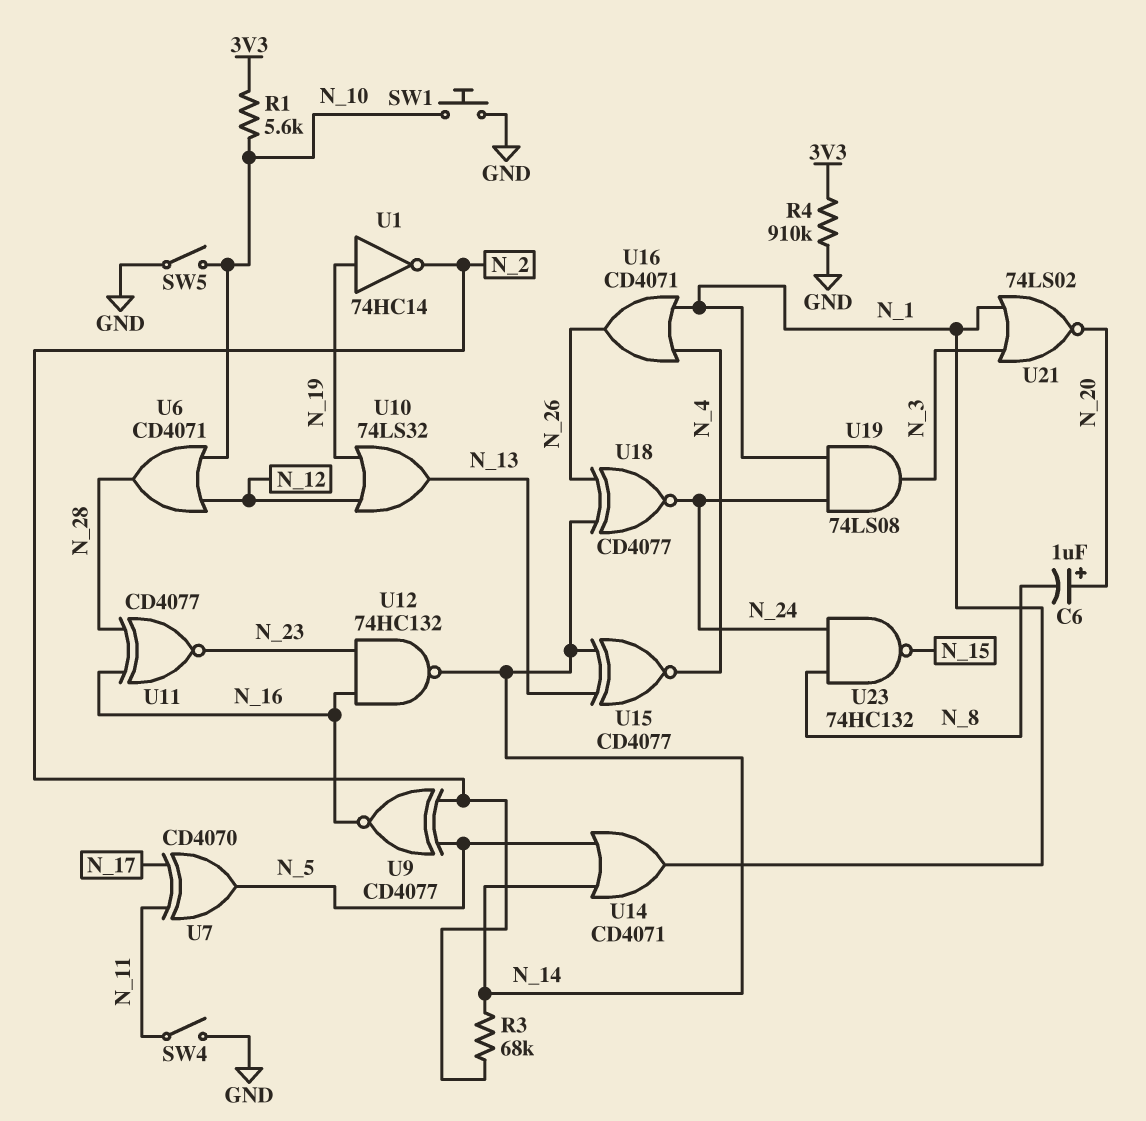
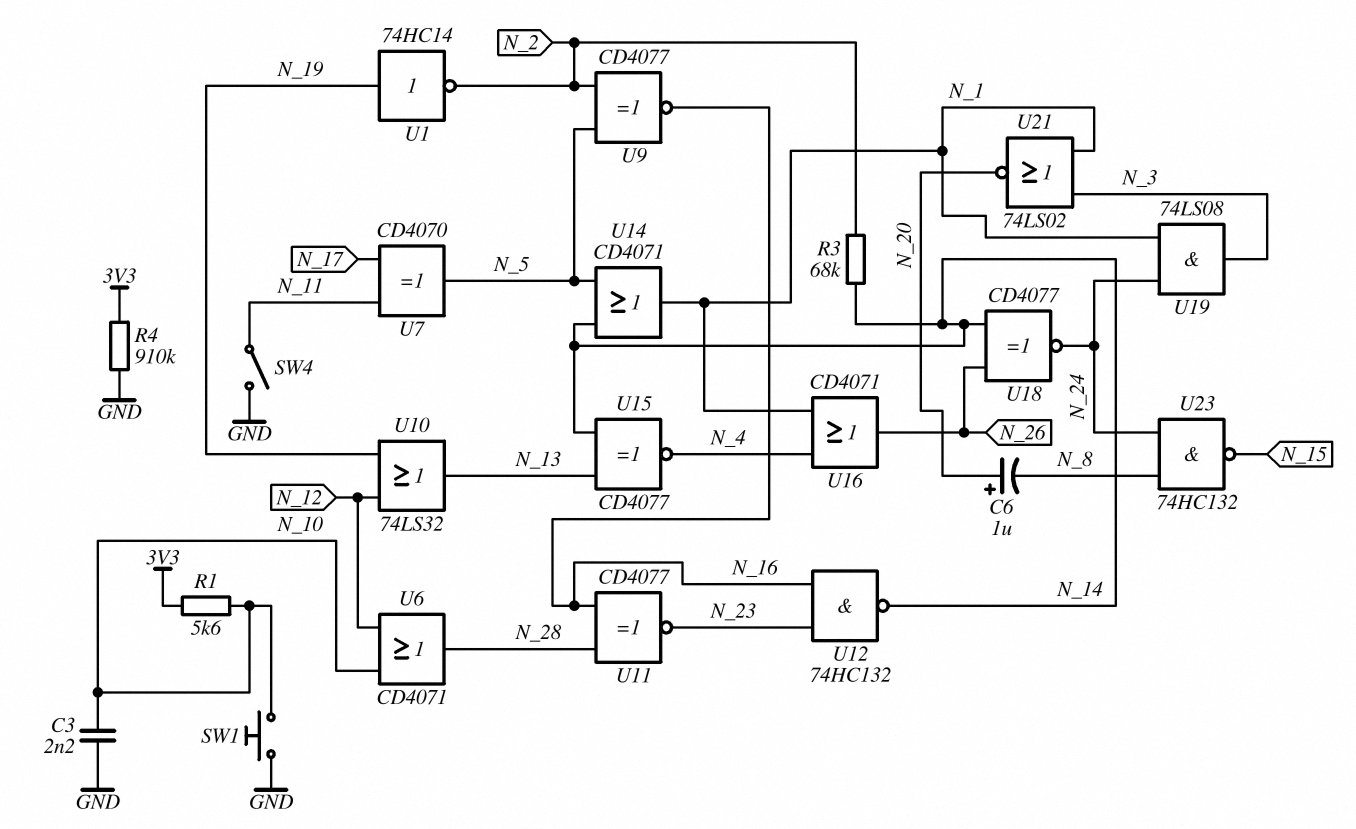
C3: none -> 2.2nF (GND, N_10)
SW5: switch (GND, N_10) -> none

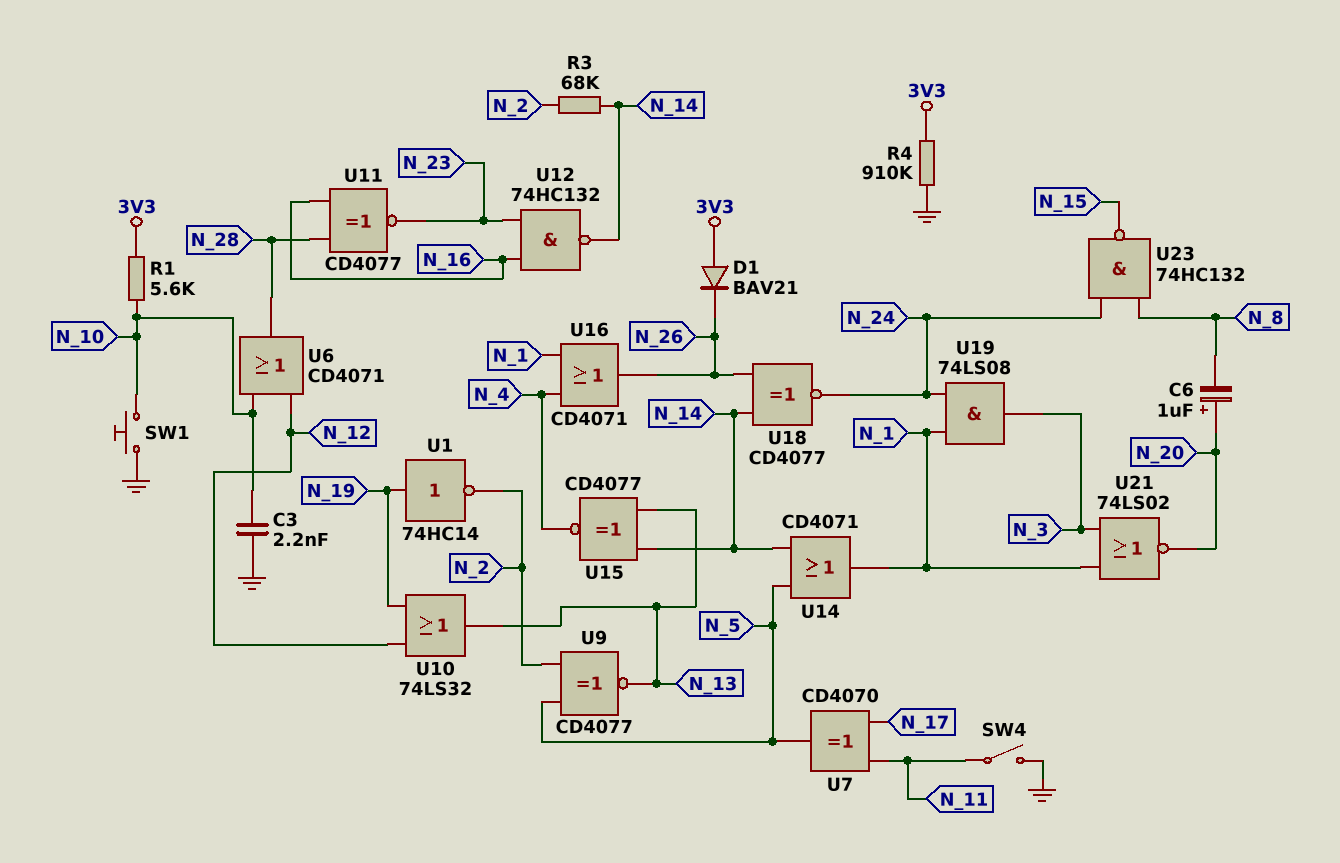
D1: none -> diode BAV21 (A 3V3, K N_26)
U9: XNOR CD4077 (in N_2, in N_5, out N_16) -> XNOR CD4077 (in N_2, in N_5, out N_13)

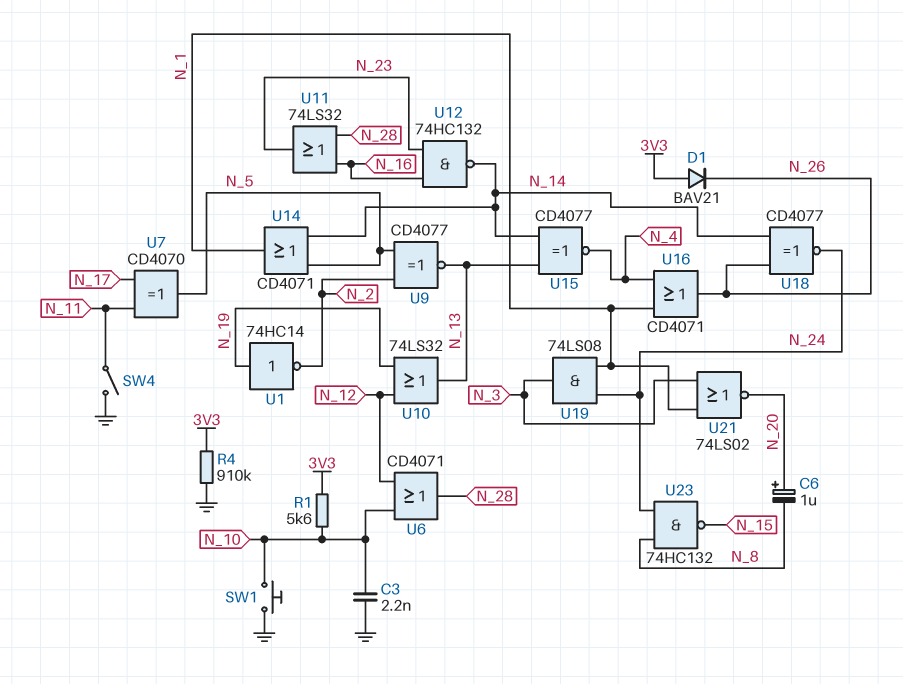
R3: 68k (N_2, N_14) -> none
U11: XNOR CD4077 (in N_16, in N_28, out N_23) -> OR 74LS32 (in N_16, in N_28, out N_23)

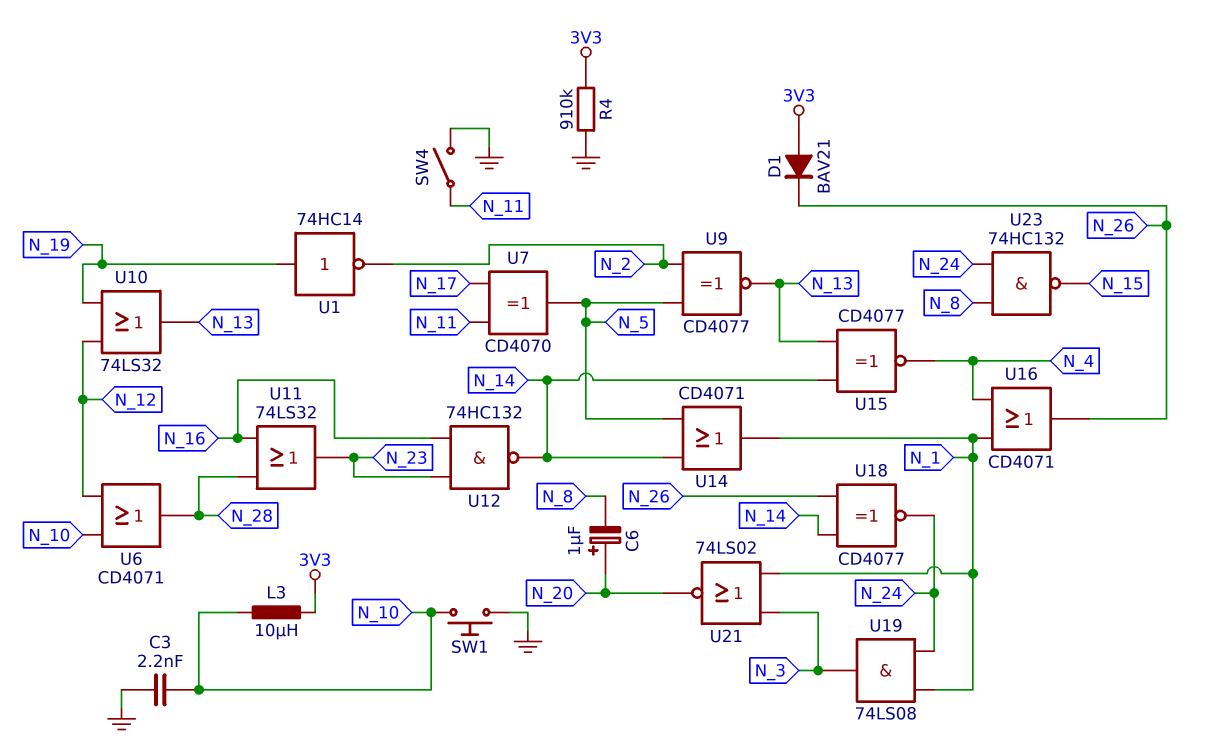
L3: none -> 10uH (3V3, N_10)
R1: 5.6k (3V3, N_10) -> none

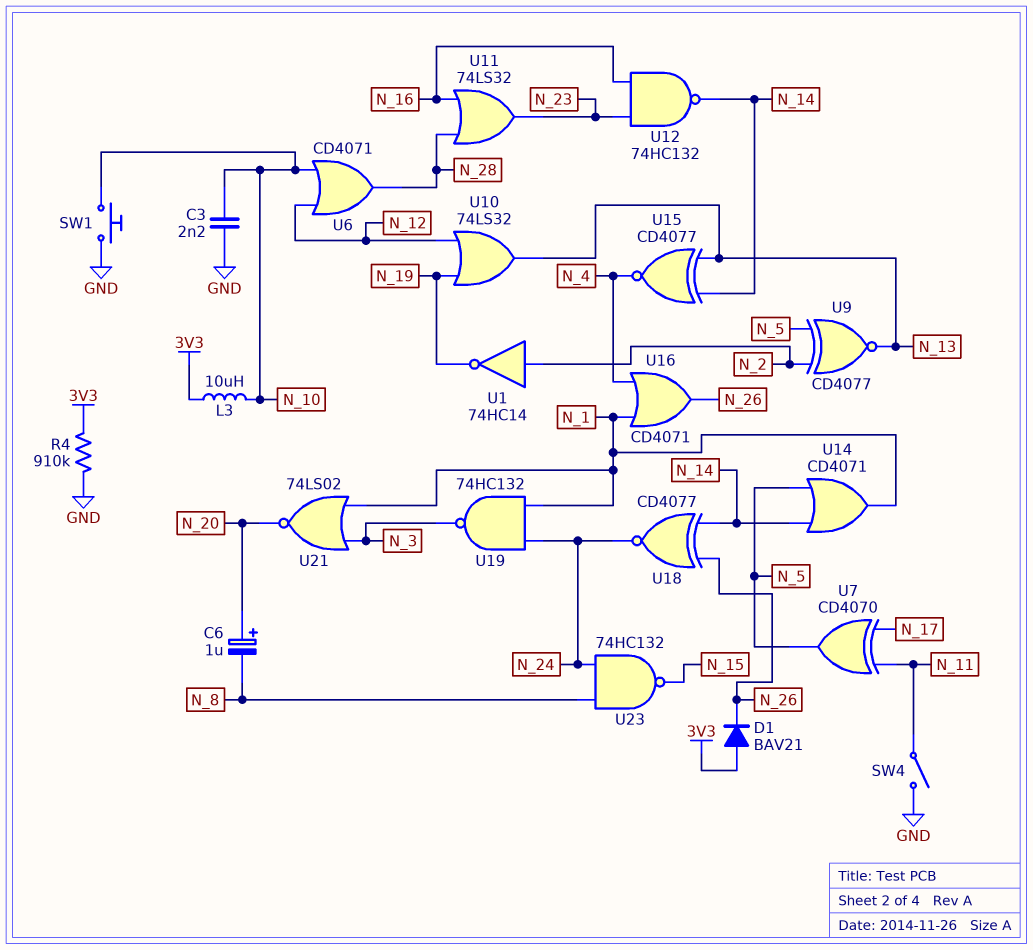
U1: NOT 74HC14 (in N_19, out N_2) -> NOT 74HC14 (in N_2, out N_19)
U19: AND 74LS08 (in N_1, in N_24, out N_3) -> NAND 74HC132 (in N_1, in N_24, out N_3)

